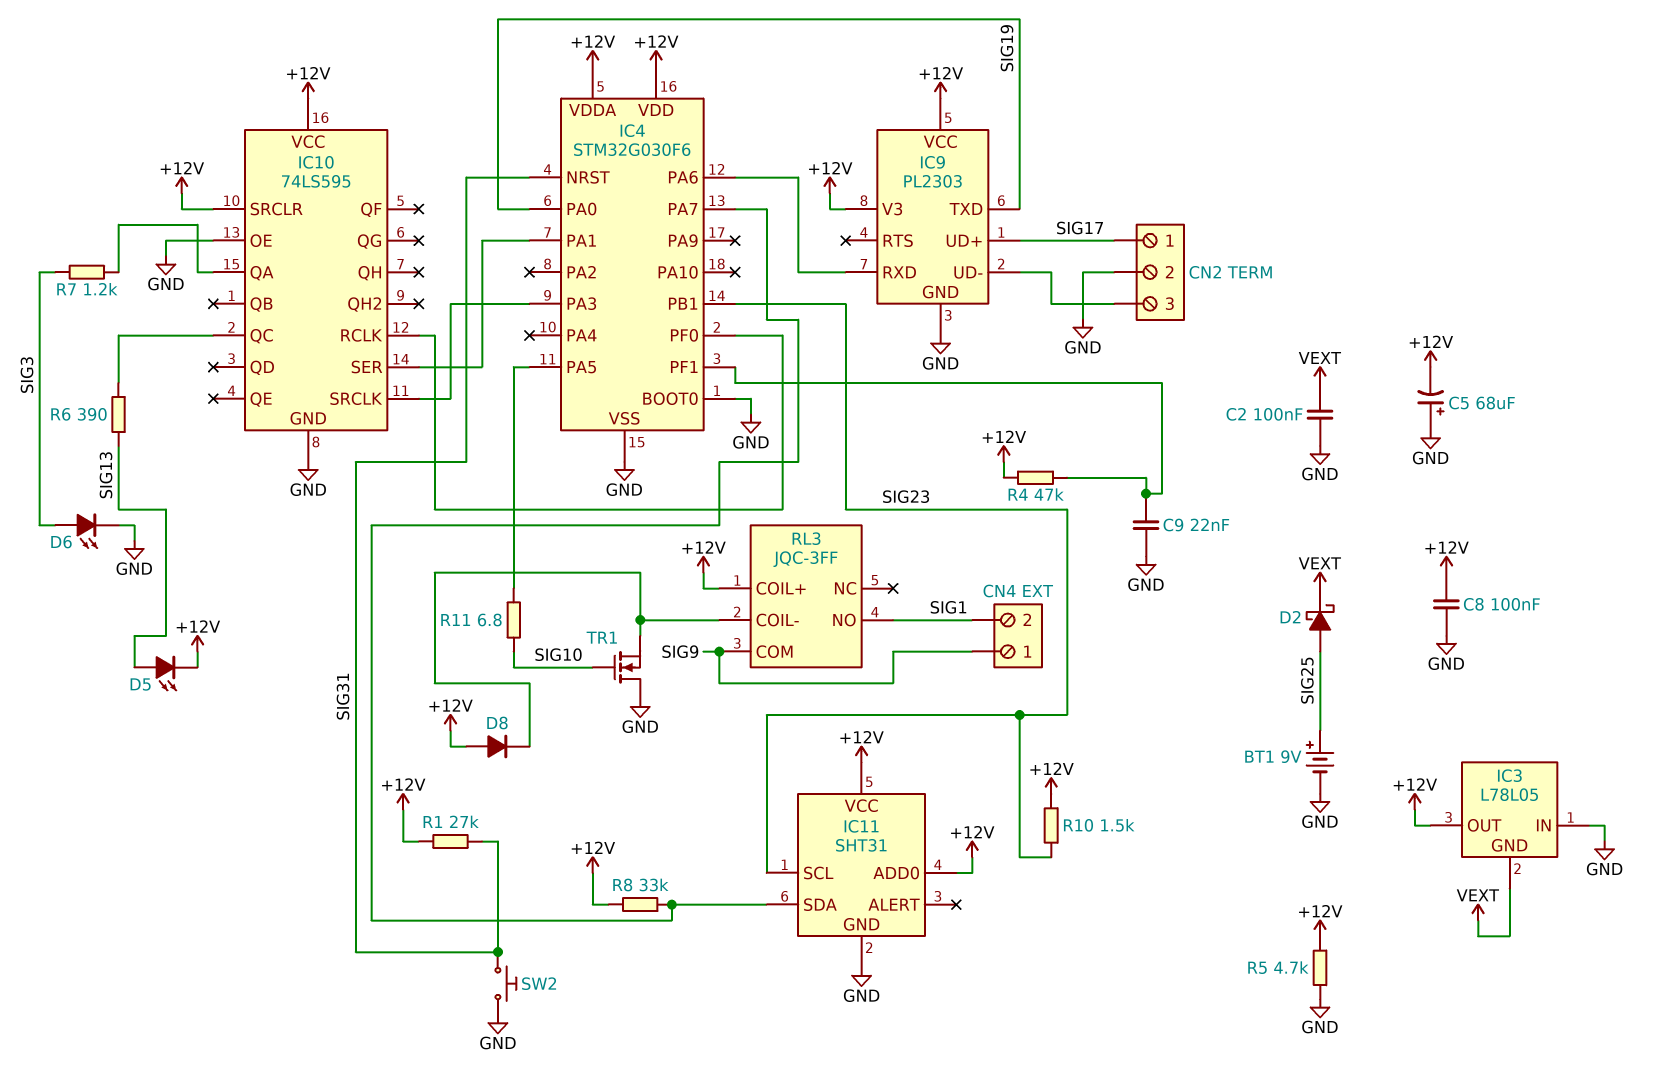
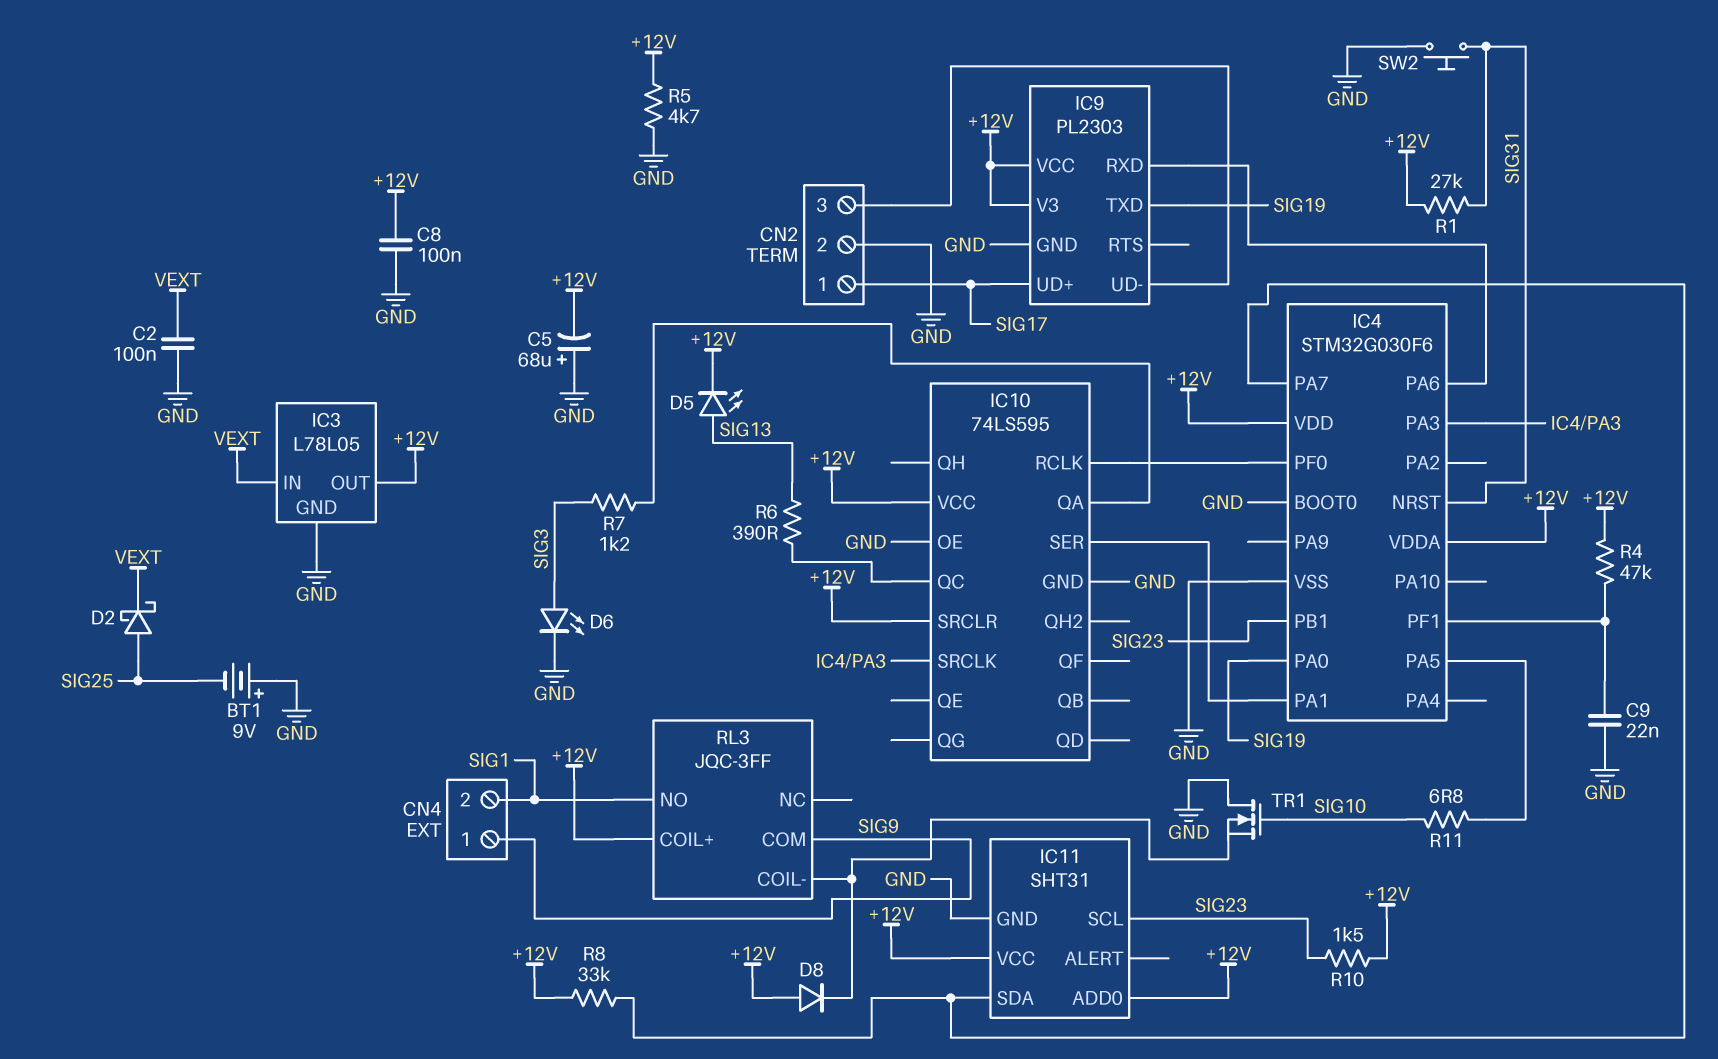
BT1: 9V (plus SIG25, minus GND) -> 9V (plus GND, minus SIG25)
IC3 pin GND: VEXT -> GND
IC3 pin IN: GND -> VEXT

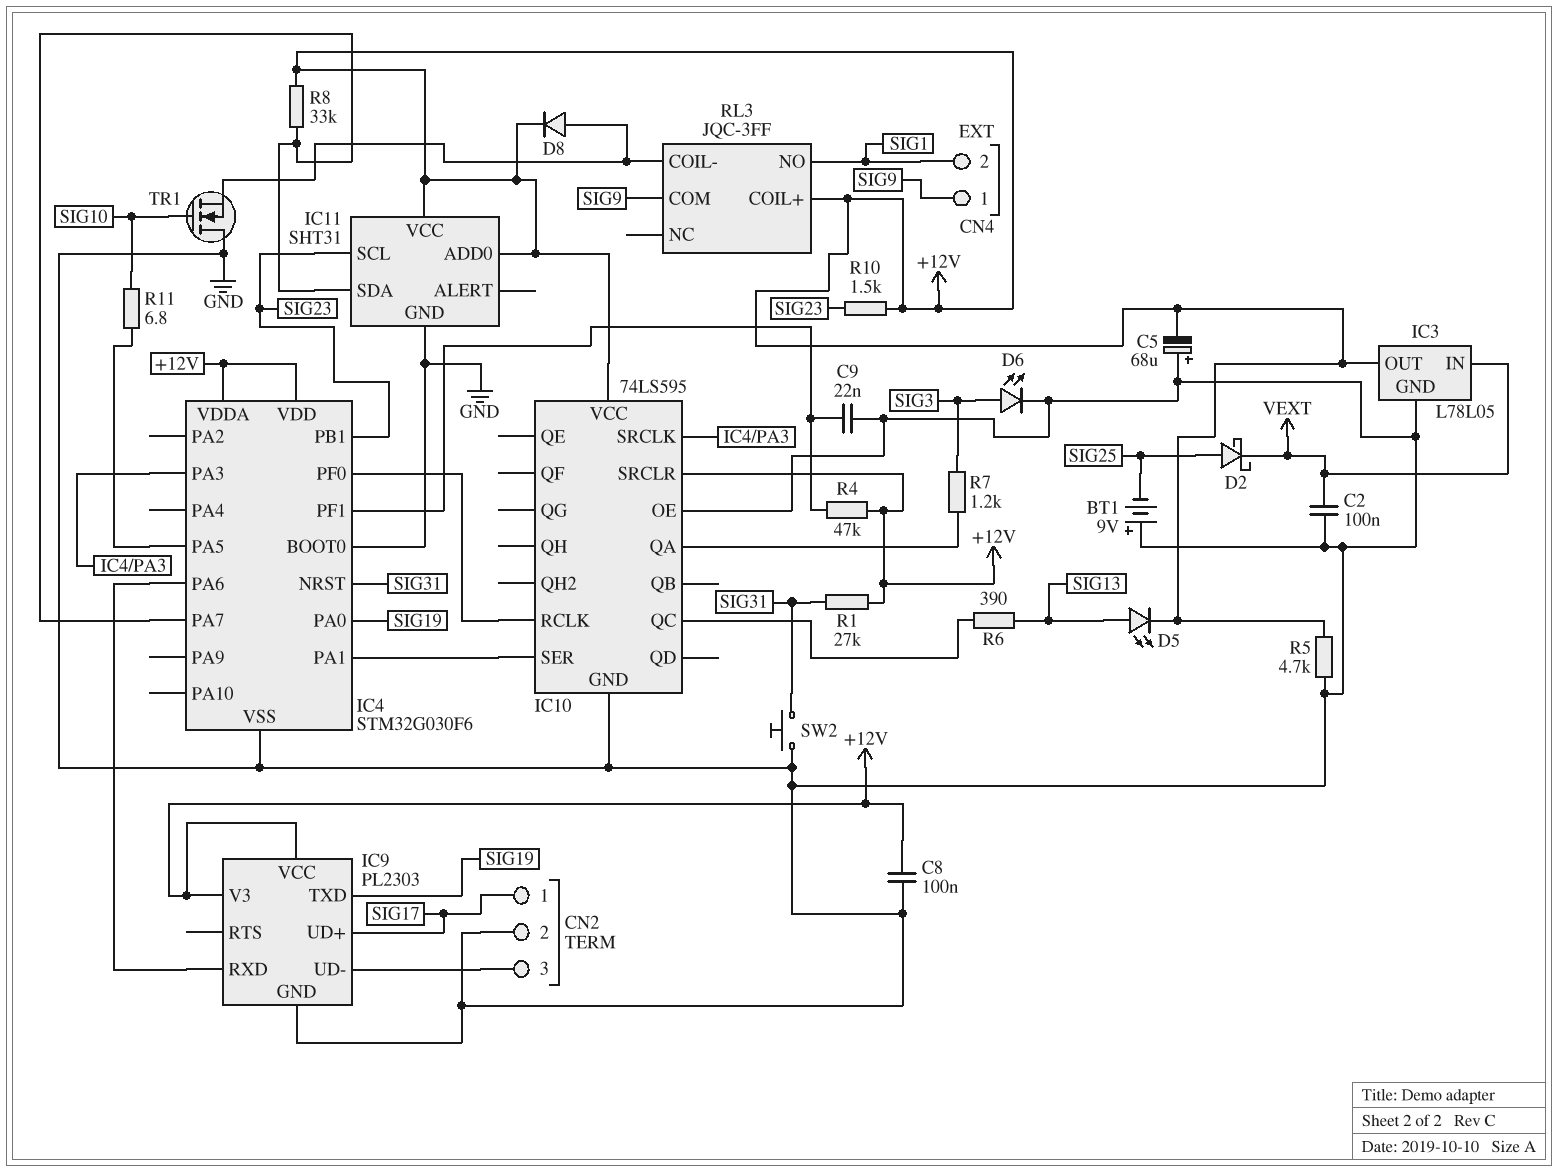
D8: diode (A +12V, K RL3/COIL-) -> diode (A RL3/COIL-, K +12V)

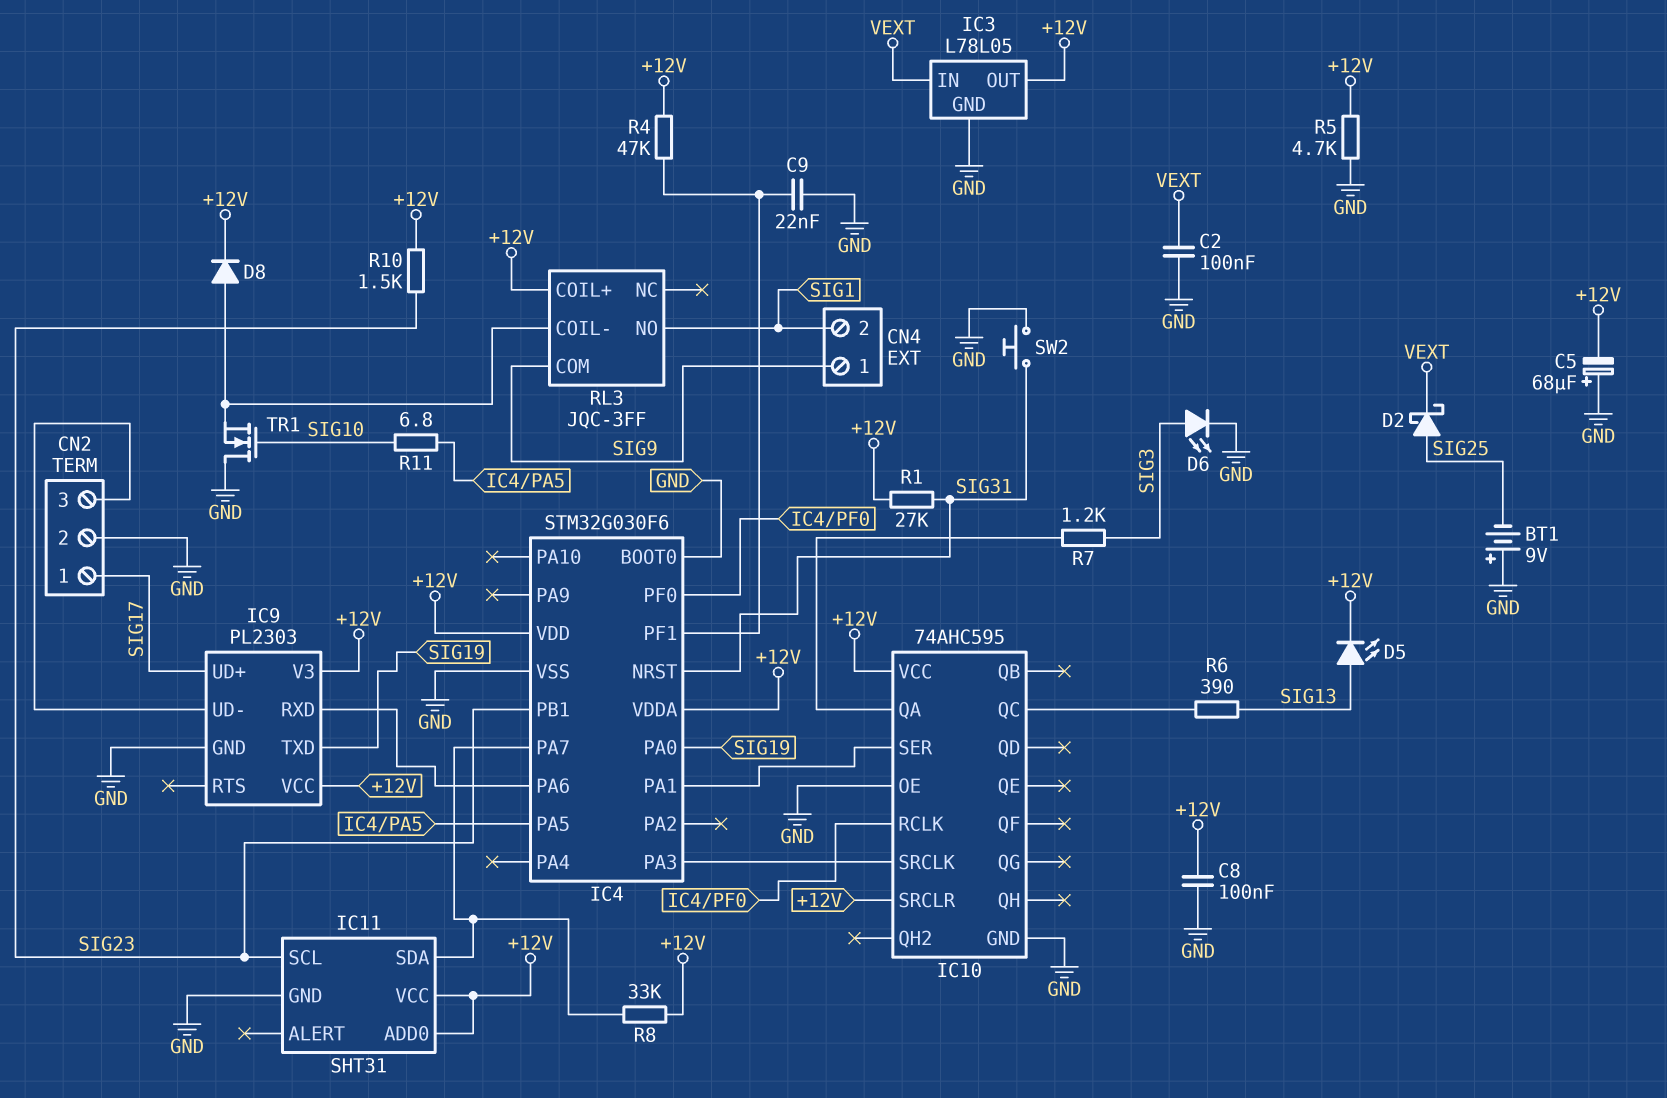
IC10: 74LS595 -> 74AHC595

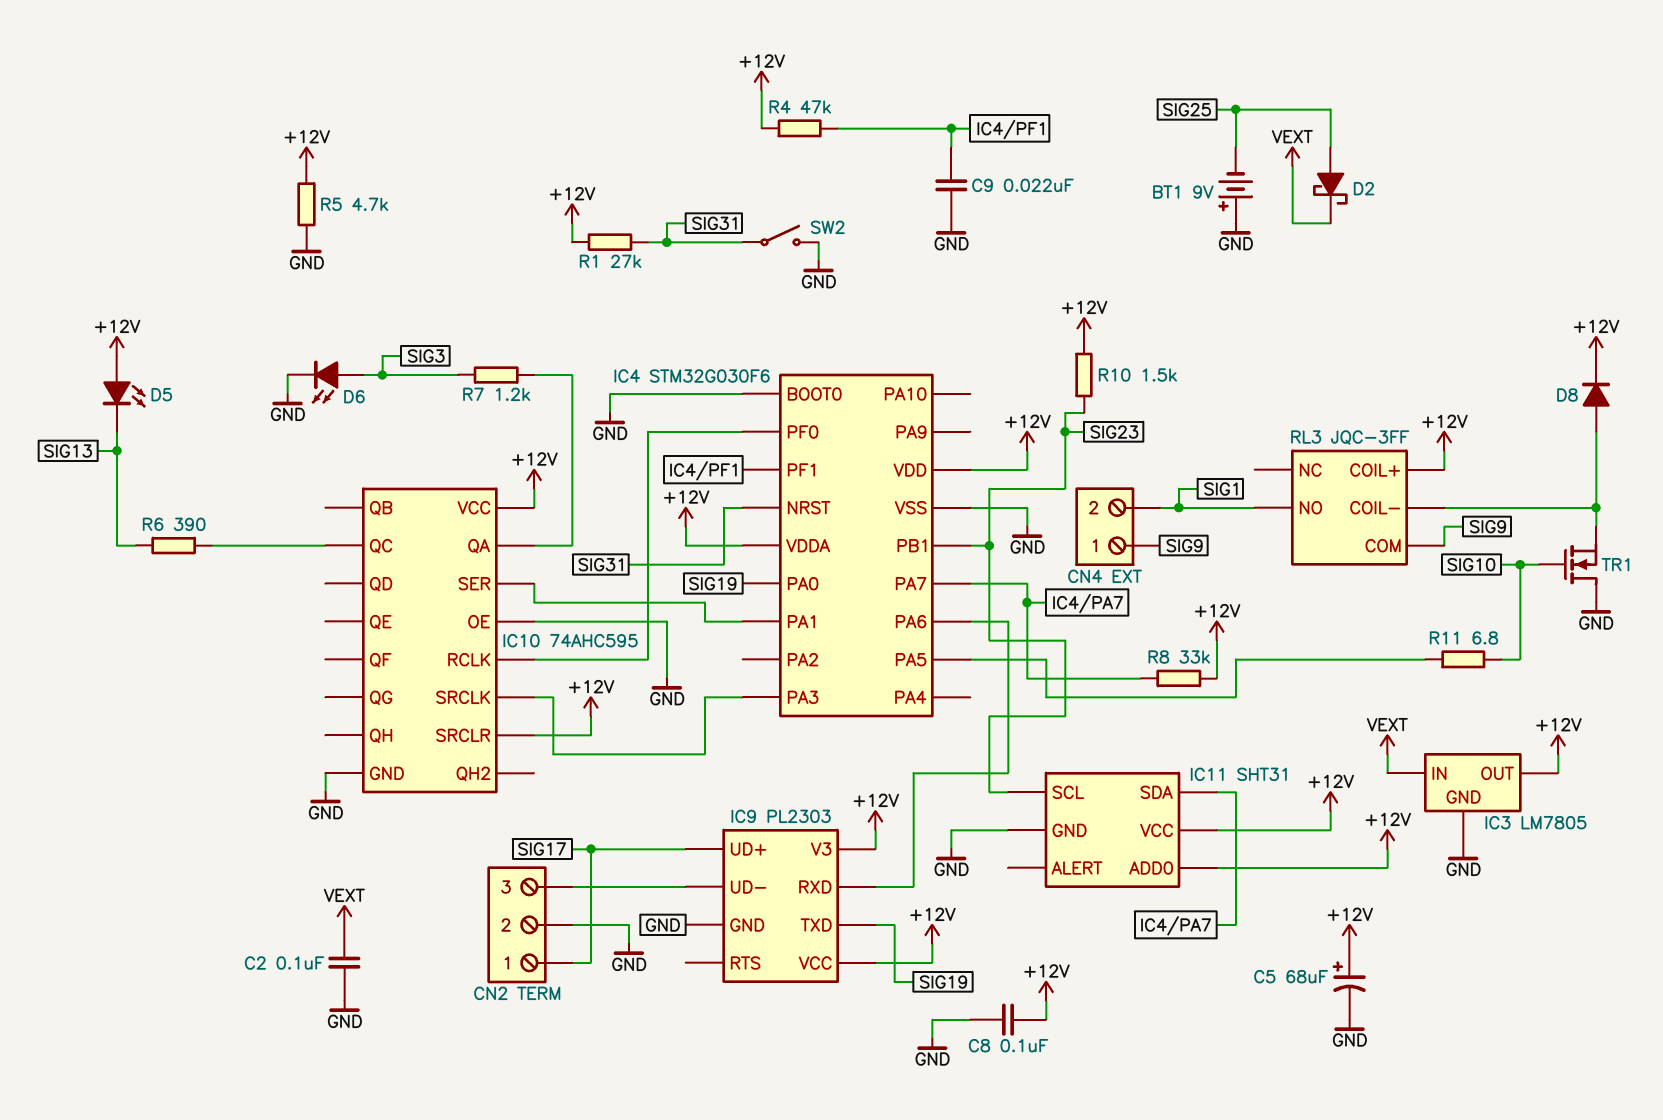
C5: 68uF (plus GND, minus +12V) -> 68uF (plus +12V, minus GND)
D5: LED (A SIG13, K +12V) -> LED (A +12V, K SIG13)
IC3: L78L05 -> LM7805
SW2: button (GND, SIG31) -> switch (GND, SIG31)

